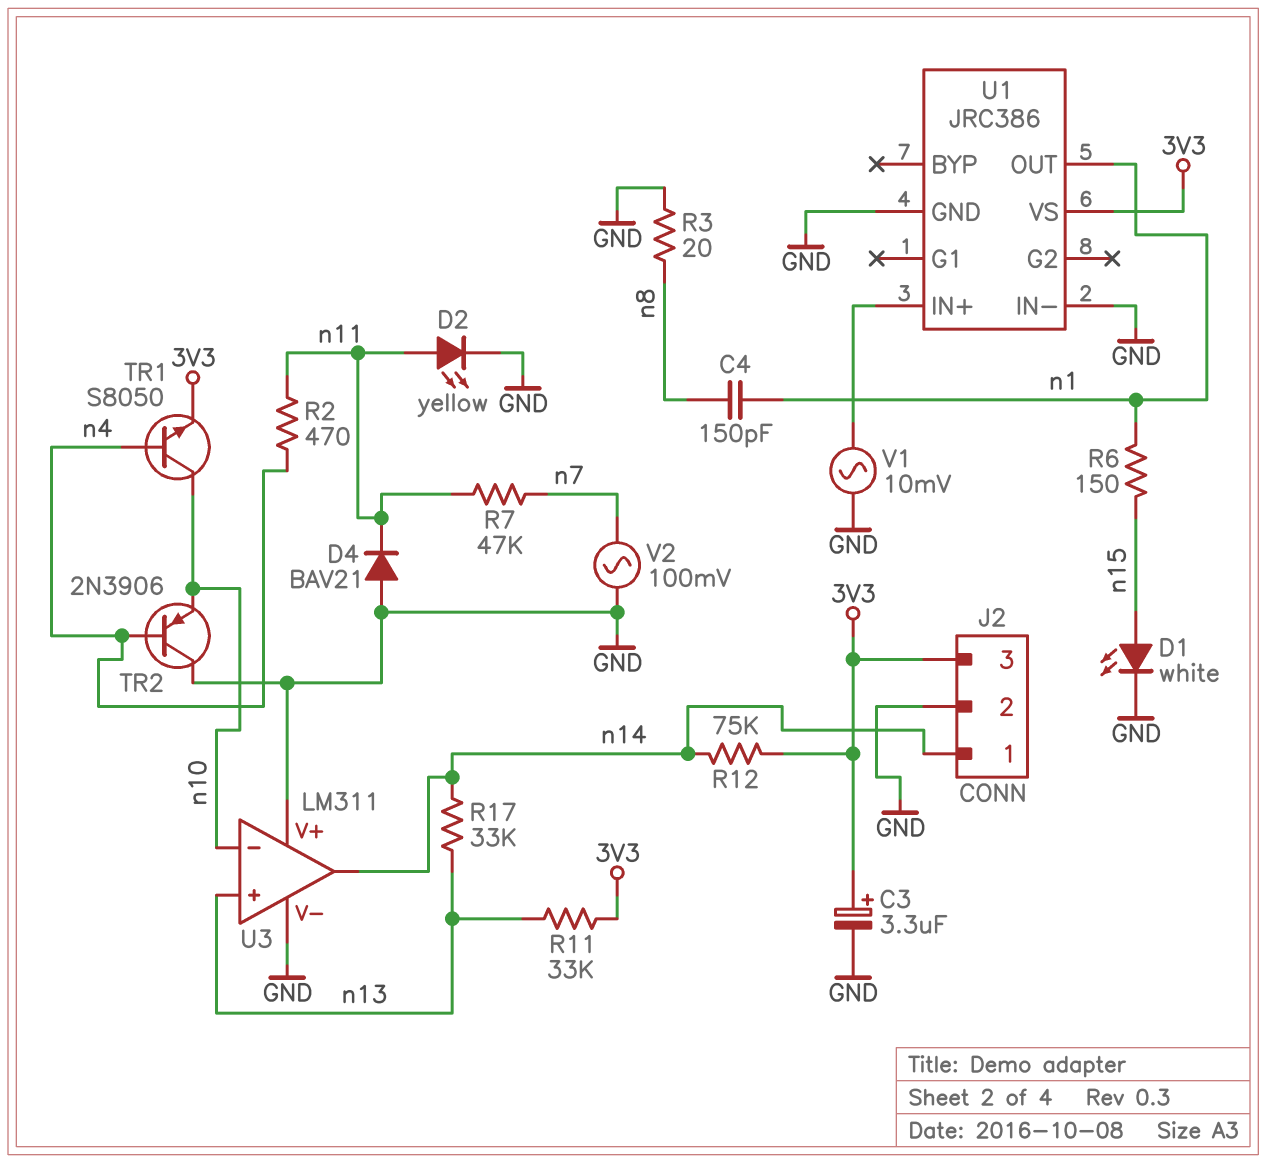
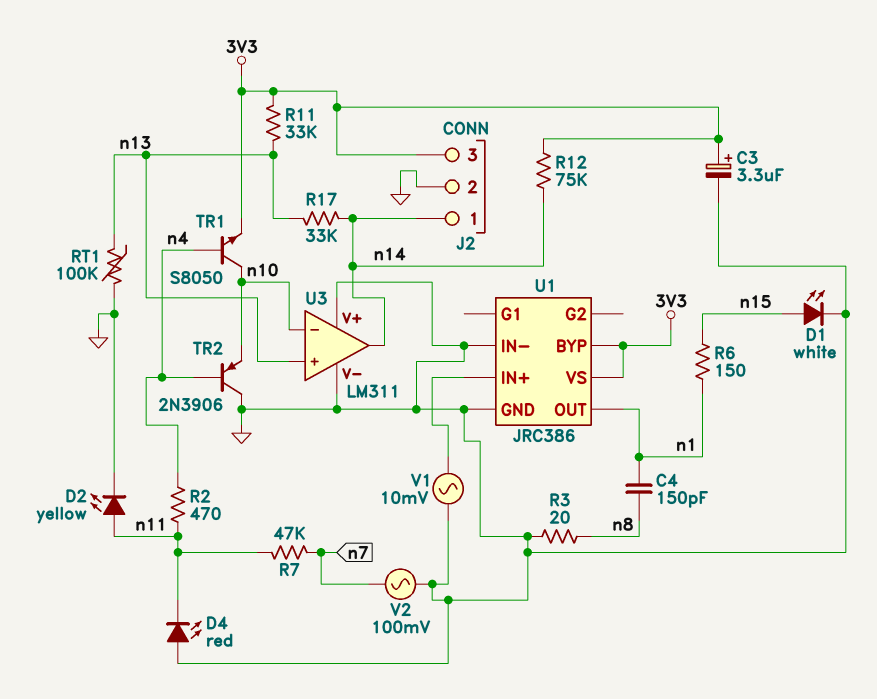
D4: diode BAV21 (A GND, K n11) -> LED red (A GND, K n11)
RT1: none -> 100k (GND, n13)
U1 pin BYP: none -> 3V3

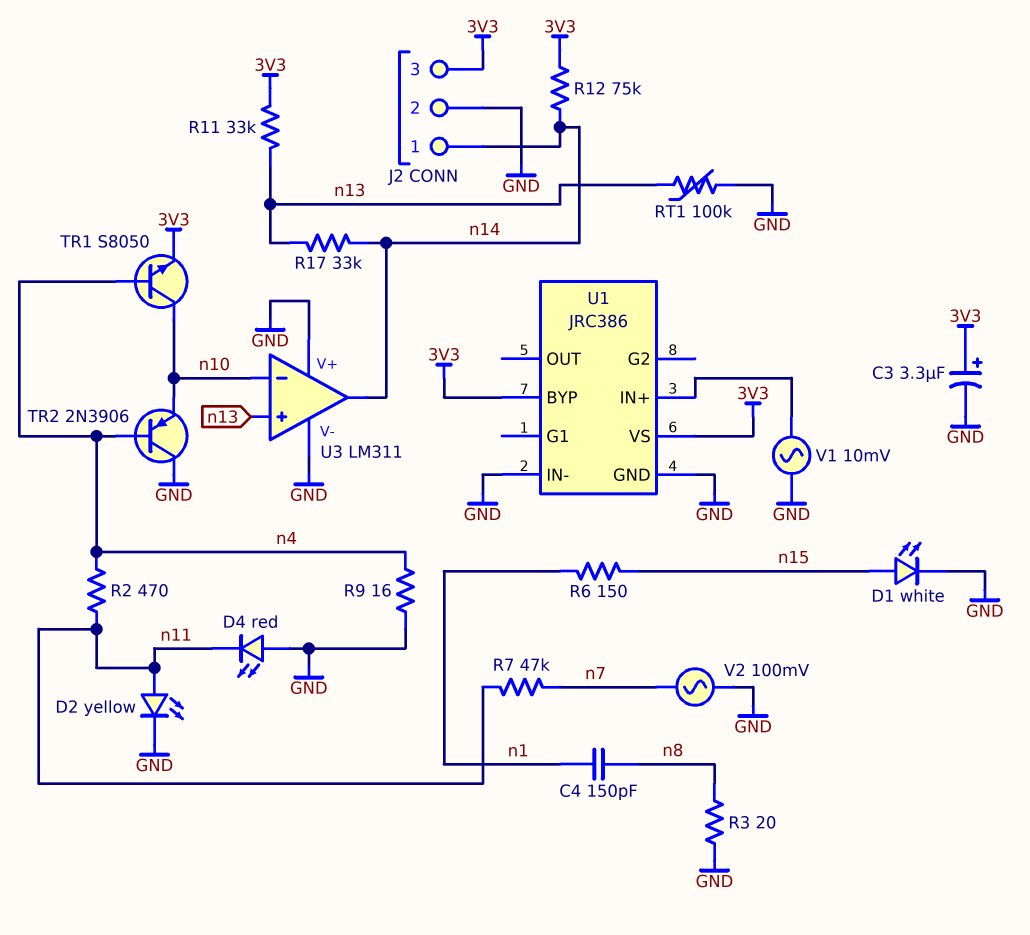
R9: none -> 16 (GND, n4)
U1 pin OUT: n1 -> none

